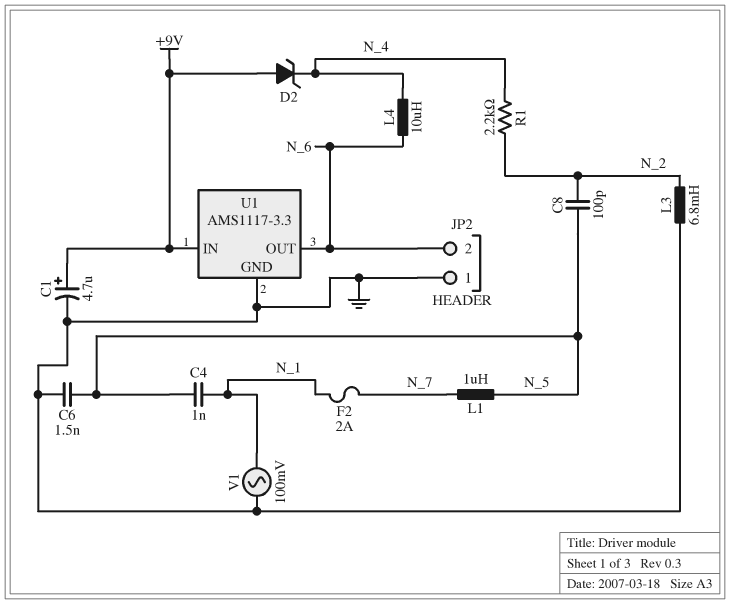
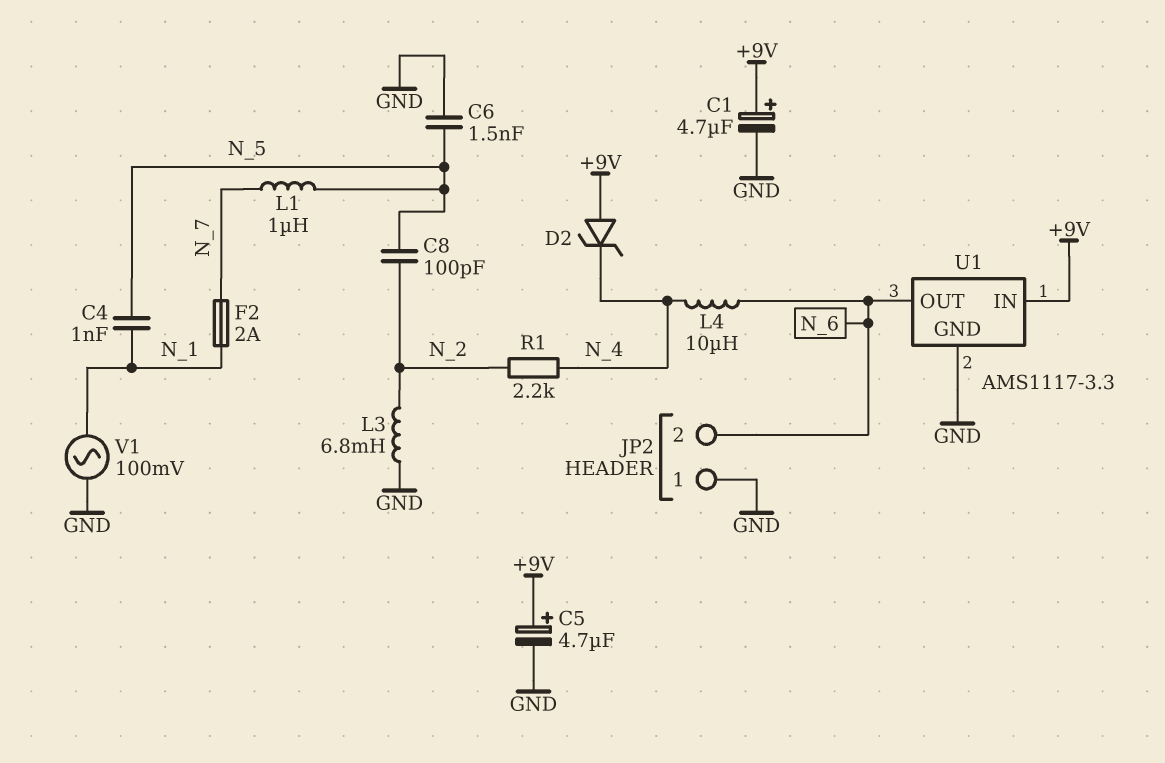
C5: none -> 4.7uF (plus +9V, minus GND)

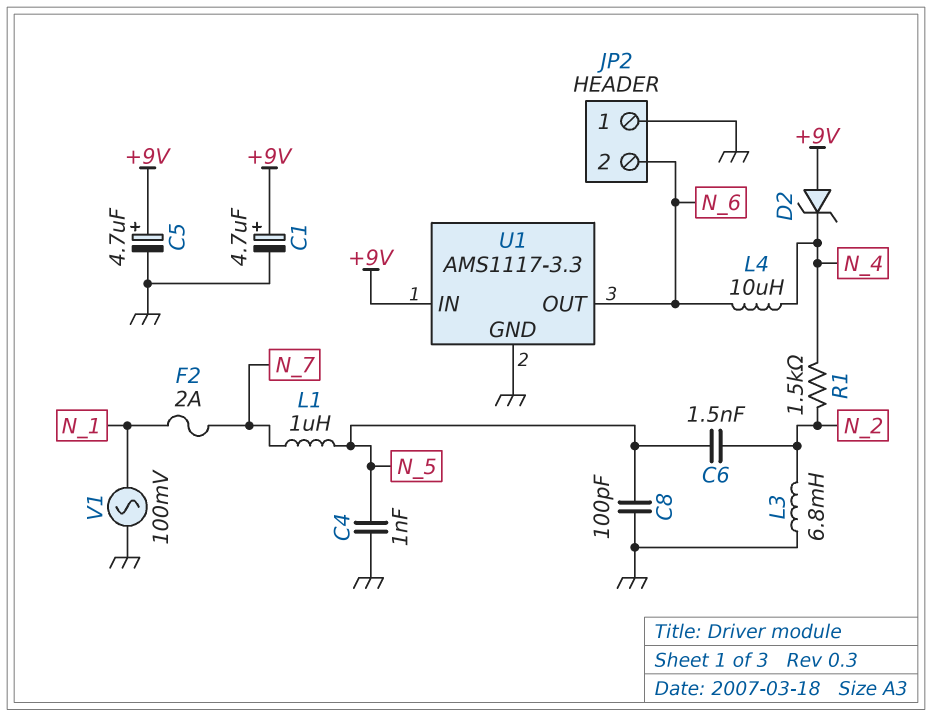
C4: 1nF (N_1, N_5) -> 1nF (GND, N_5)
C6: 1.5nF (GND, N_5) -> 1.5nF (N_2, N_5)
C8: 100pF (N_2, N_5) -> 100pF (GND, N_5)
R1: 2.2k (N_2, N_4) -> 1.5k (N_2, N_4)

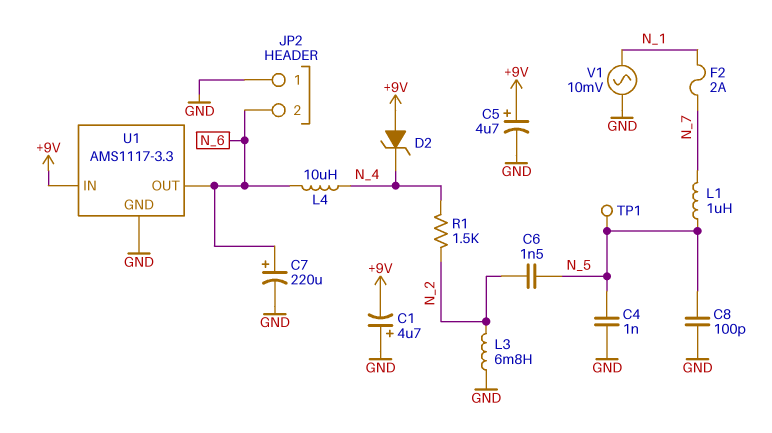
C1: 4.7uF (plus +9V, minus GND) -> 4.7uF (plus GND, minus +9V)
C7: none -> 220uF (plus N_6, minus GND)
TP1: none -> test point (N_5)
V1: AC 100mV (GND, N_1) -> AC 10mV (GND, N_1)

